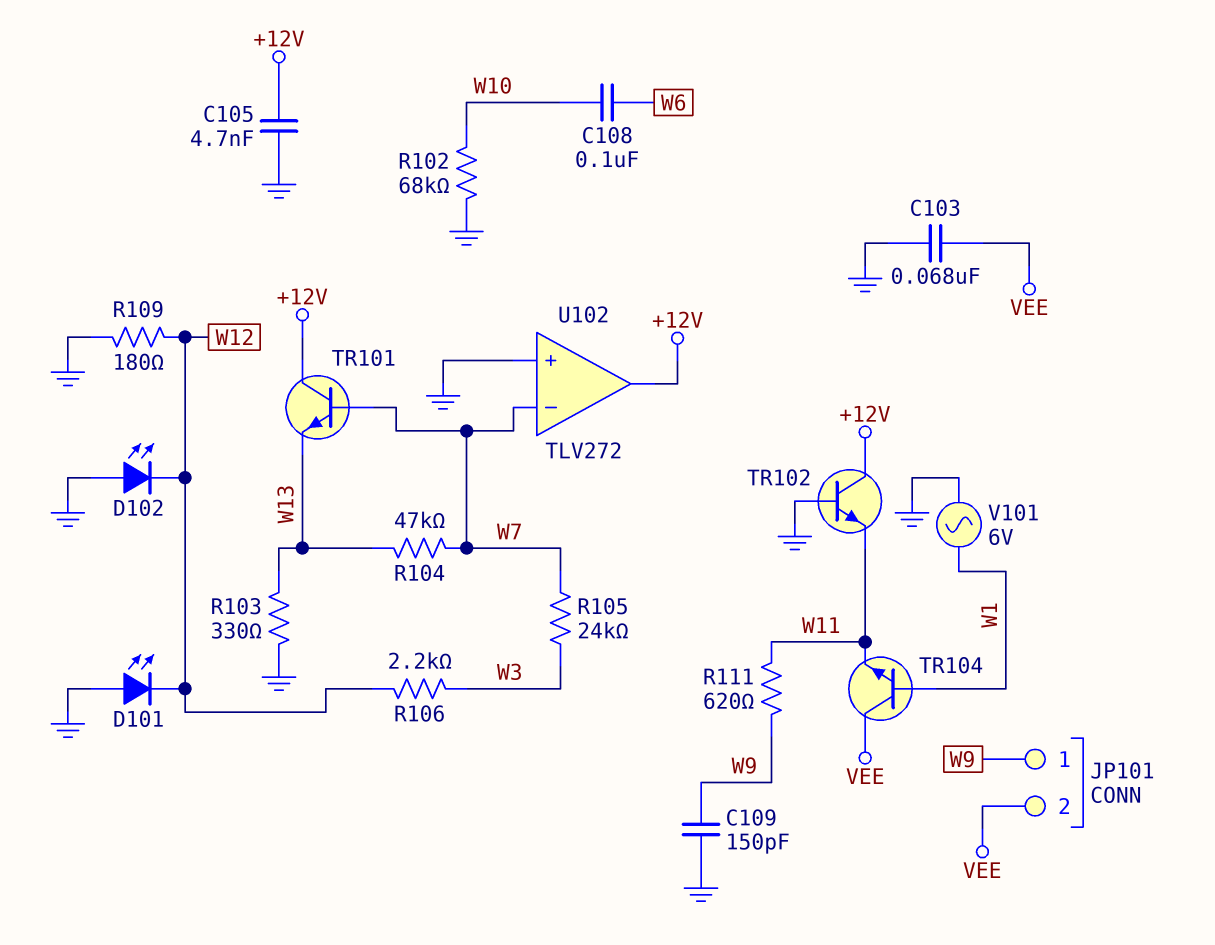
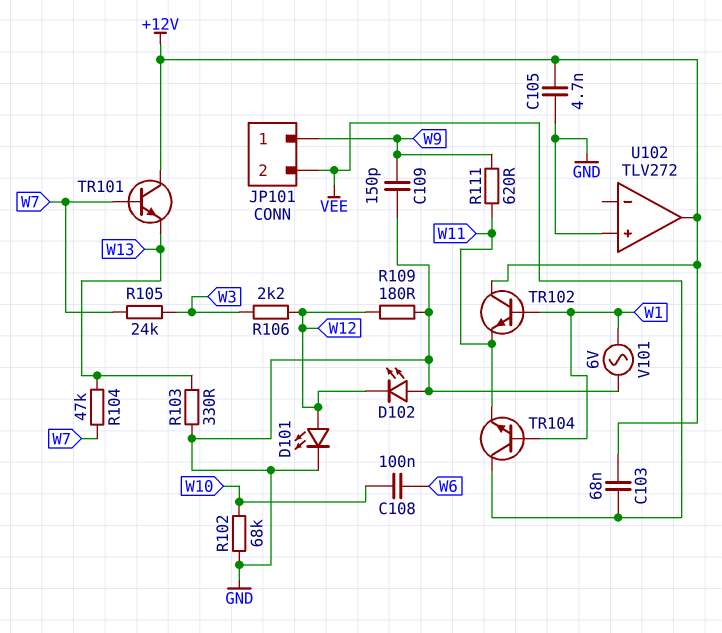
C103: 68nF (GND, VEE) -> 68nF (+12V, VEE)
D101: LED (A GND, K W12) -> LED (A W12, K GND)
TR102: NPN (B GND, C +12V, E W11) -> NPN (B W1, C +12V, E W11)
U102 pin in-: W7 -> none

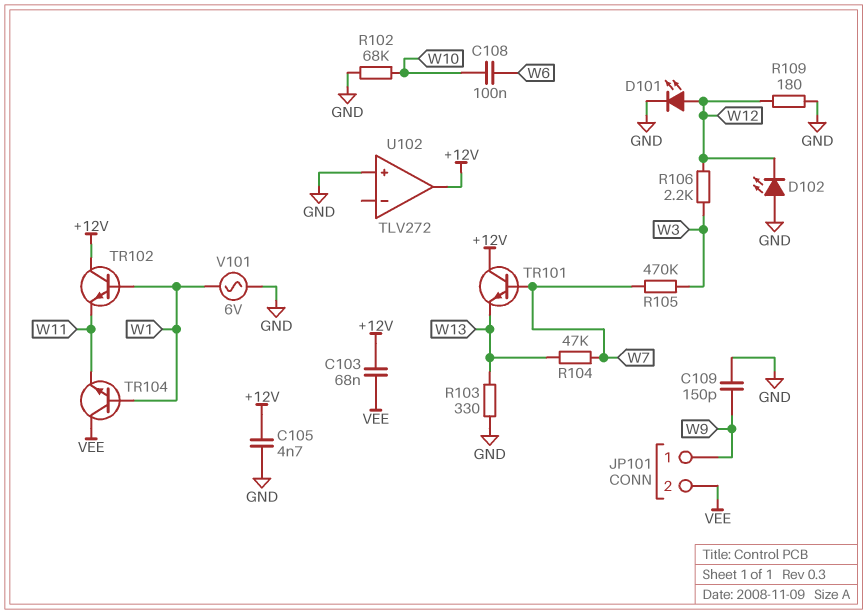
R105: 24k (W3, W7) -> 470k (W3, W7)
R111: 620 (W9, W11) -> none

